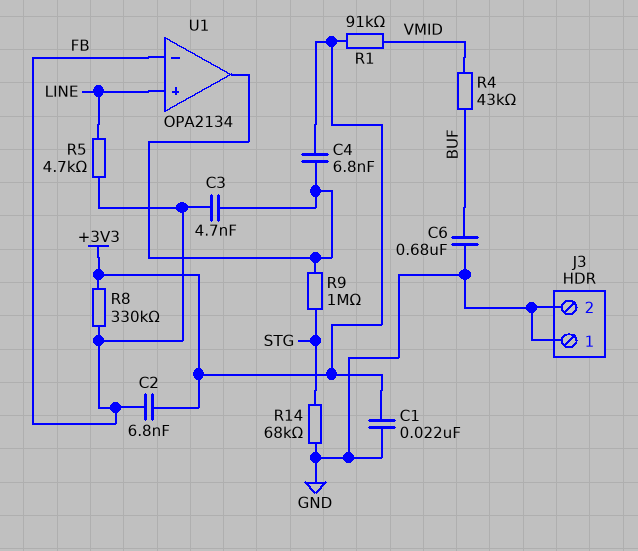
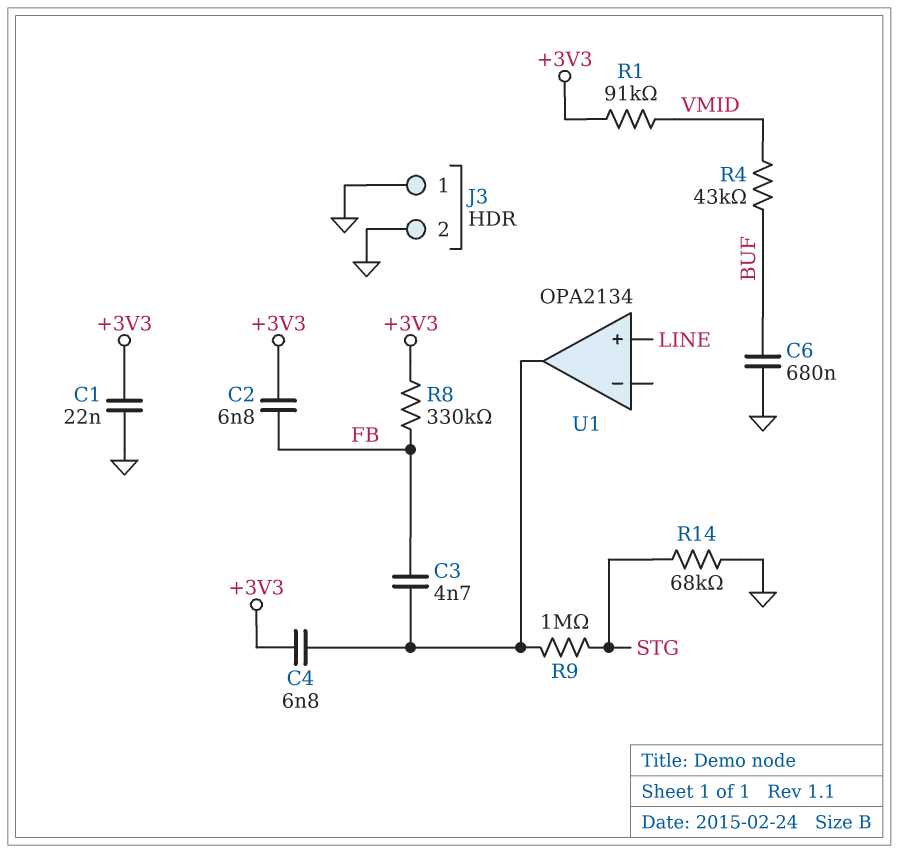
R5: 4.7k (FB, LINE) -> none
U1 pin in-: FB -> none

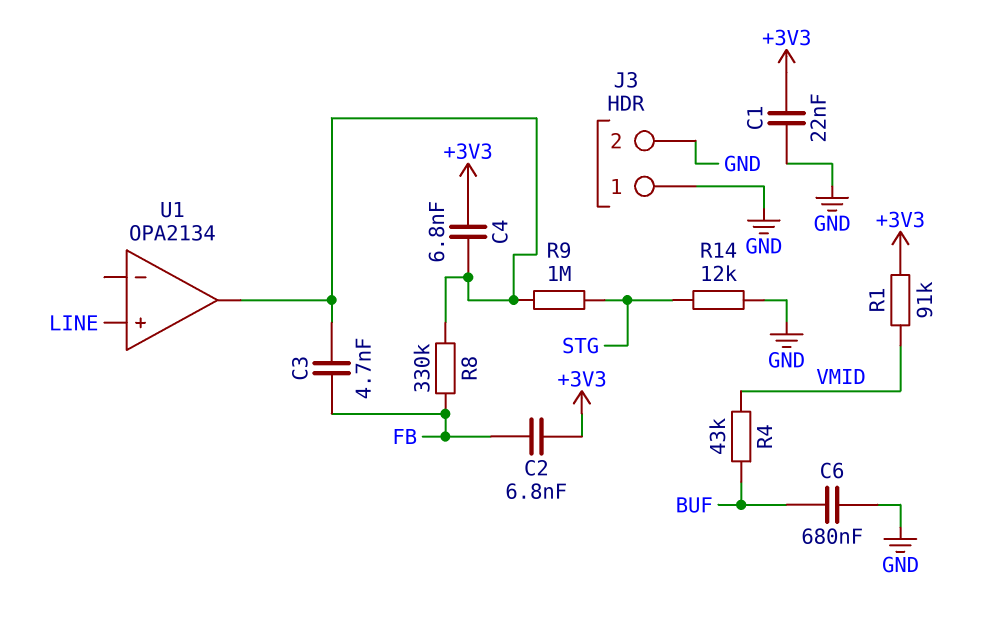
R8: 330k (+3V3, FB) -> 330k (FB, U1/out)
R14: 68k (GND, STG) -> 12k (GND, STG)

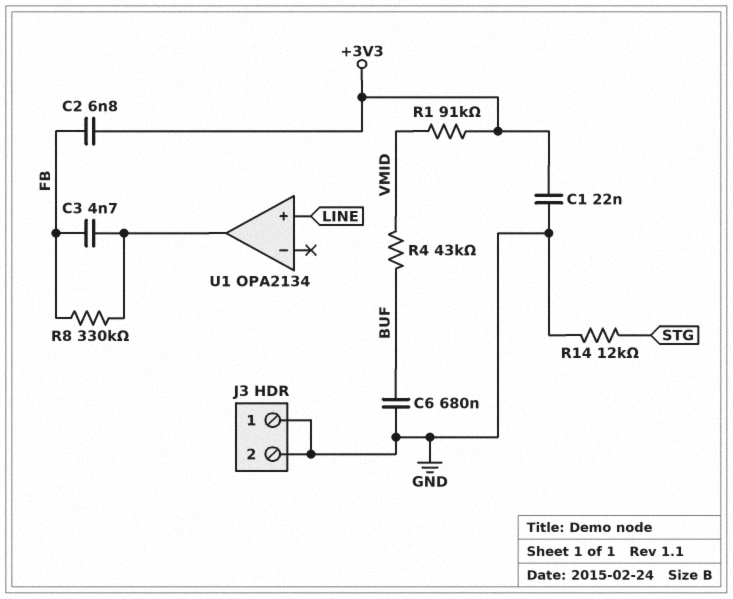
C4: 6.8nF (+3V3, U1/out) -> none
R9: 1M (STG, U1/out) -> none

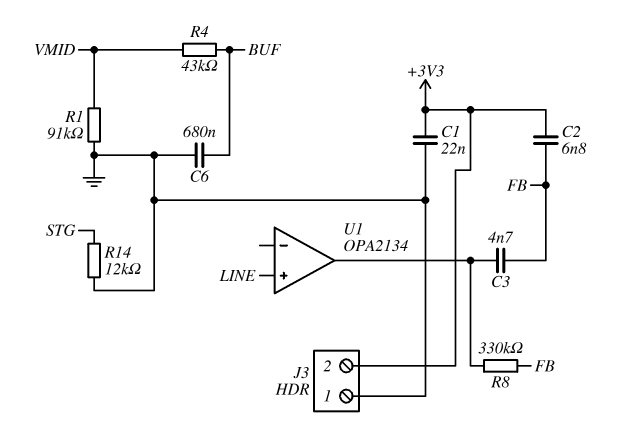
J3 pin 2: GND -> +3V3
R1: 91k (+3V3, VMID) -> 91k (GND, VMID)

